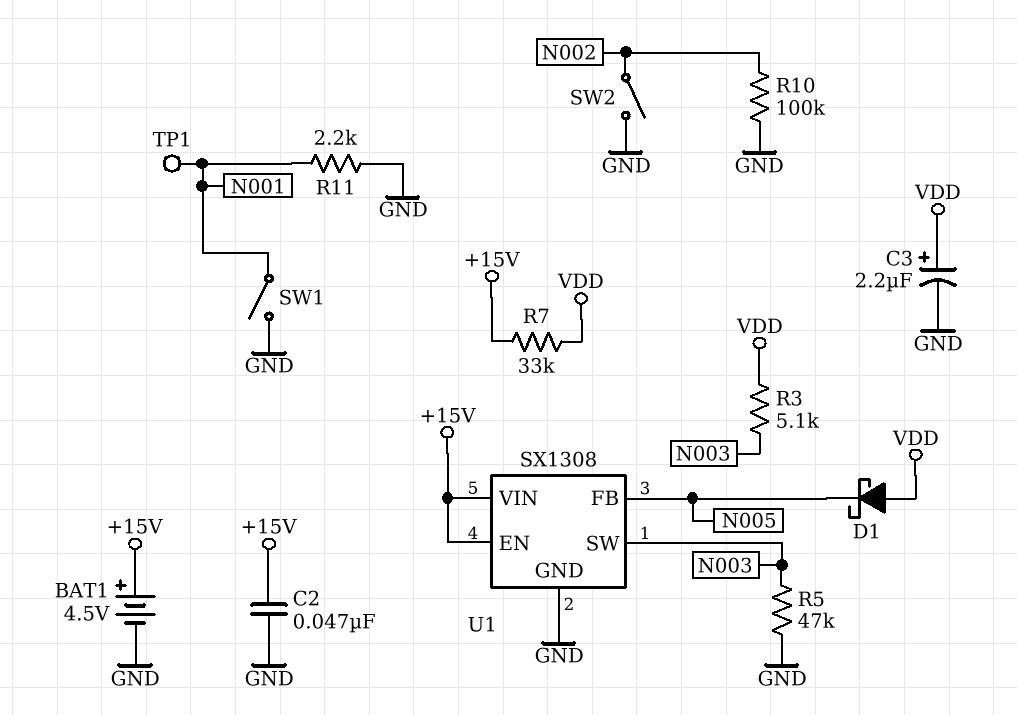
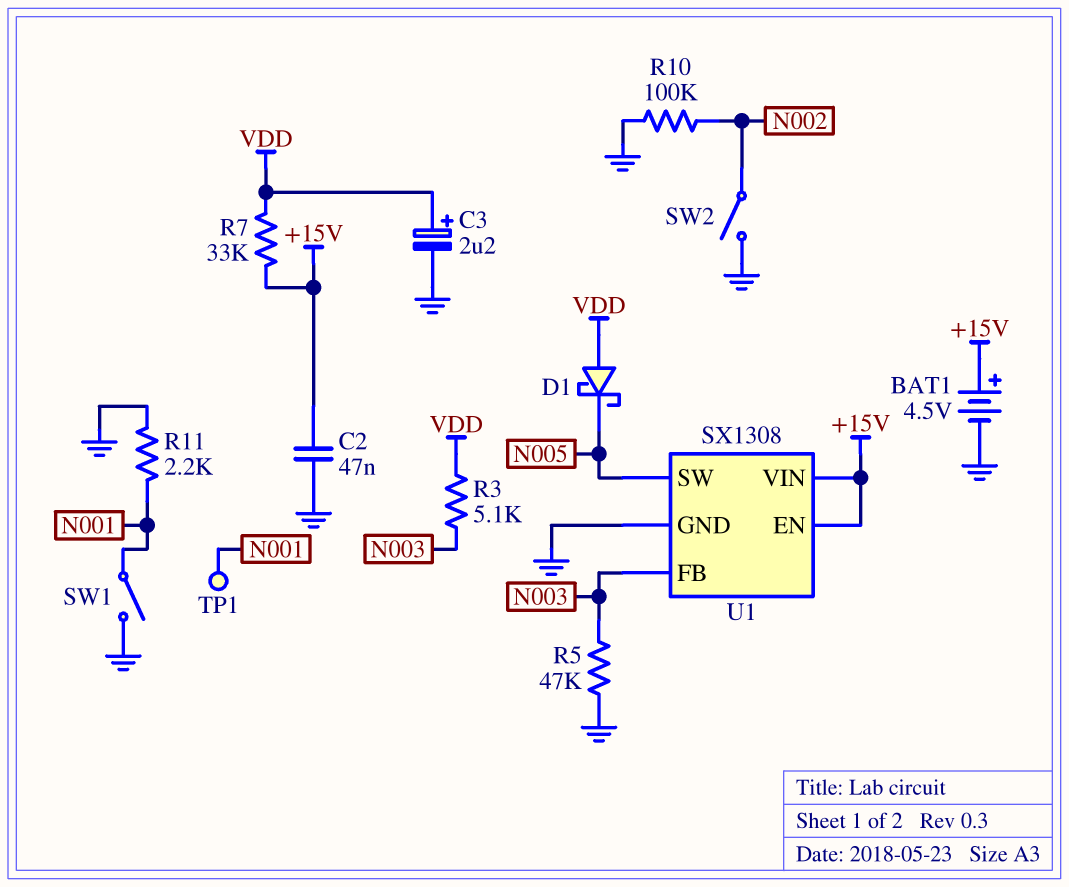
U1 pin FB: N005 -> N003
U1 pin SW: N003 -> N005

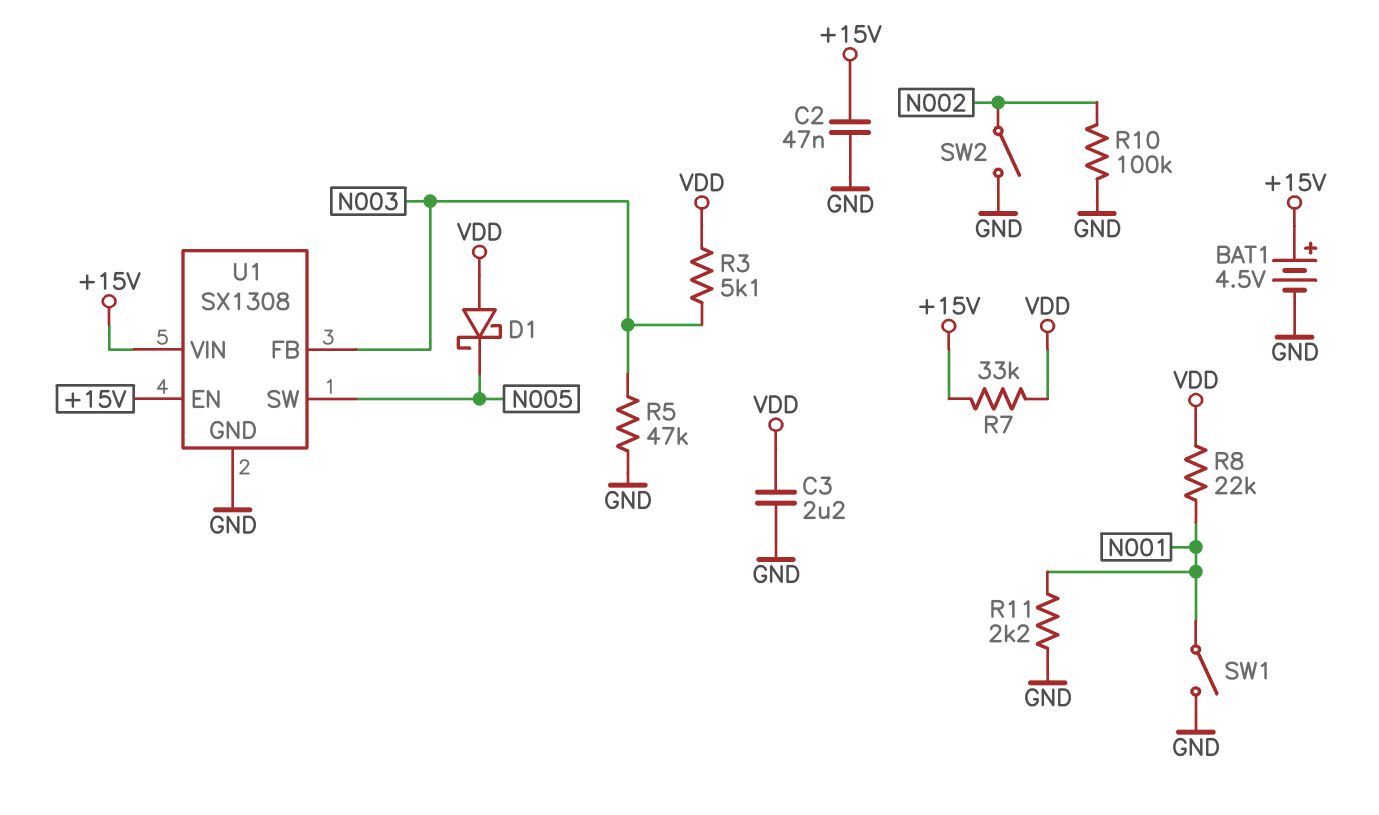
C3: 2.2uF (plus VDD, minus GND) -> 2.2uF (GND, VDD)
R8: none -> 22k (N001, VDD)
TP1: test point (N001) -> none

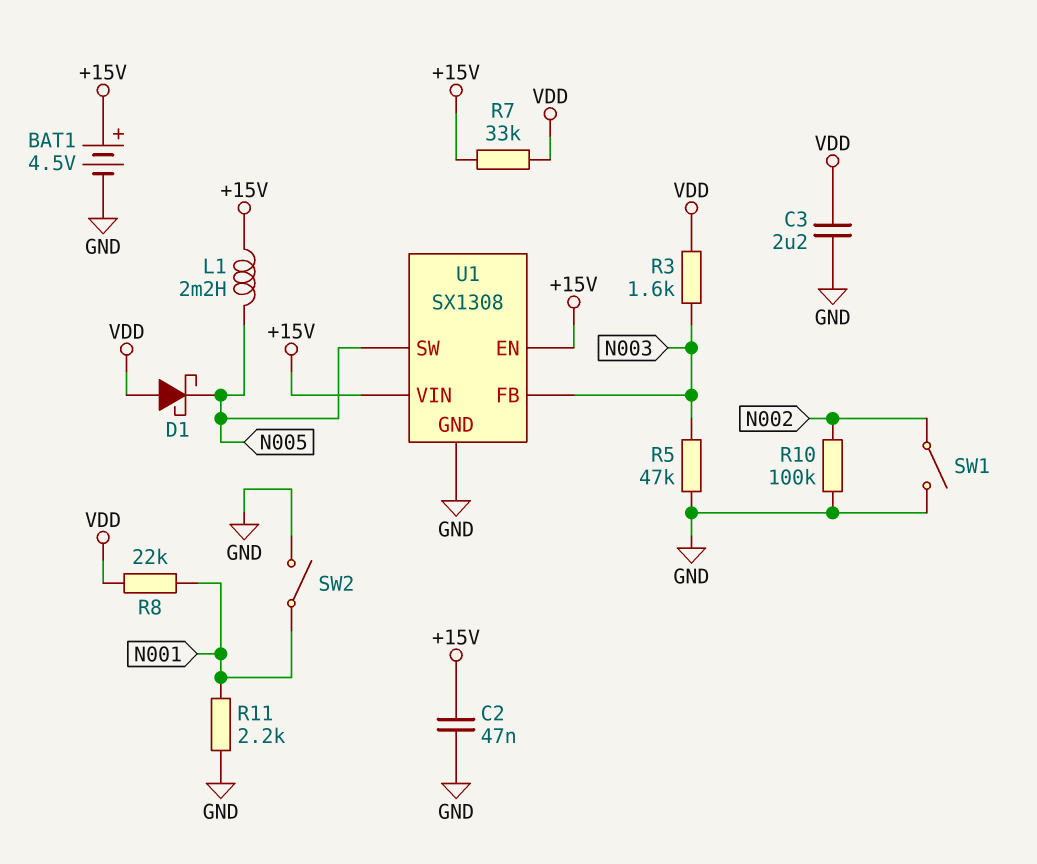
L1: none -> 2.2mH (+15V, N005)
R3: 5.1k (N003, VDD) -> 1.6k (N003, VDD)
SW1: switch (GND, N001) -> switch (GND, N002)
SW2: switch (GND, N002) -> switch (GND, N001)

